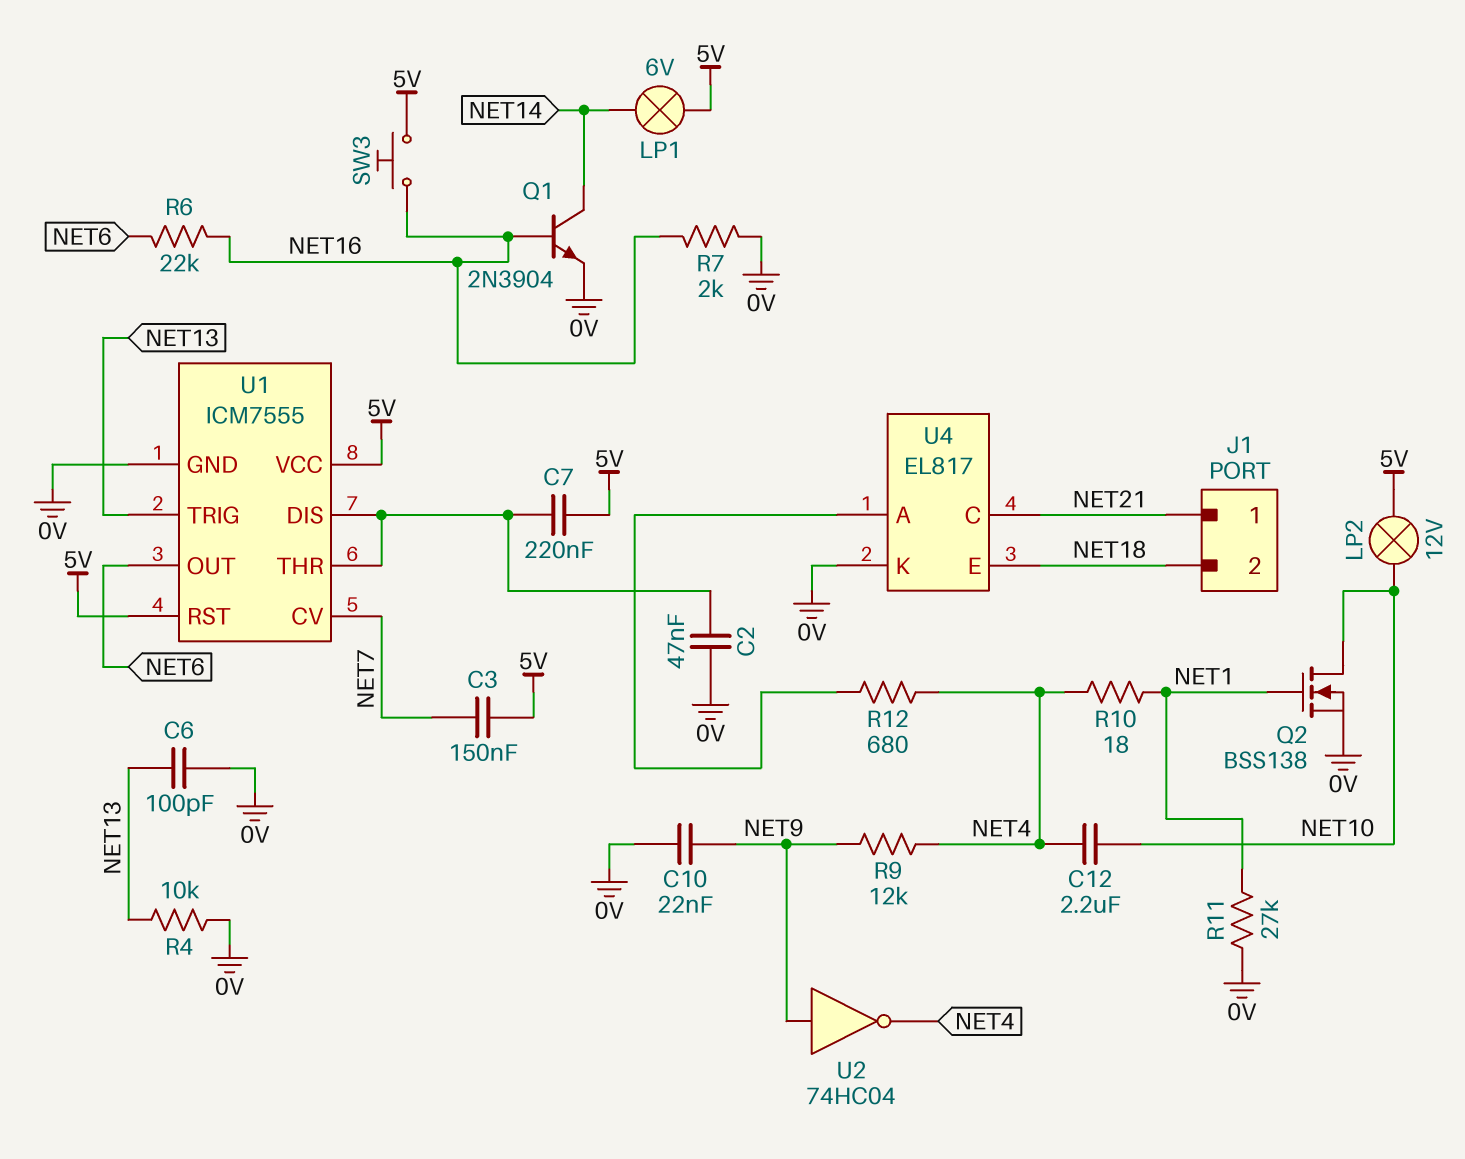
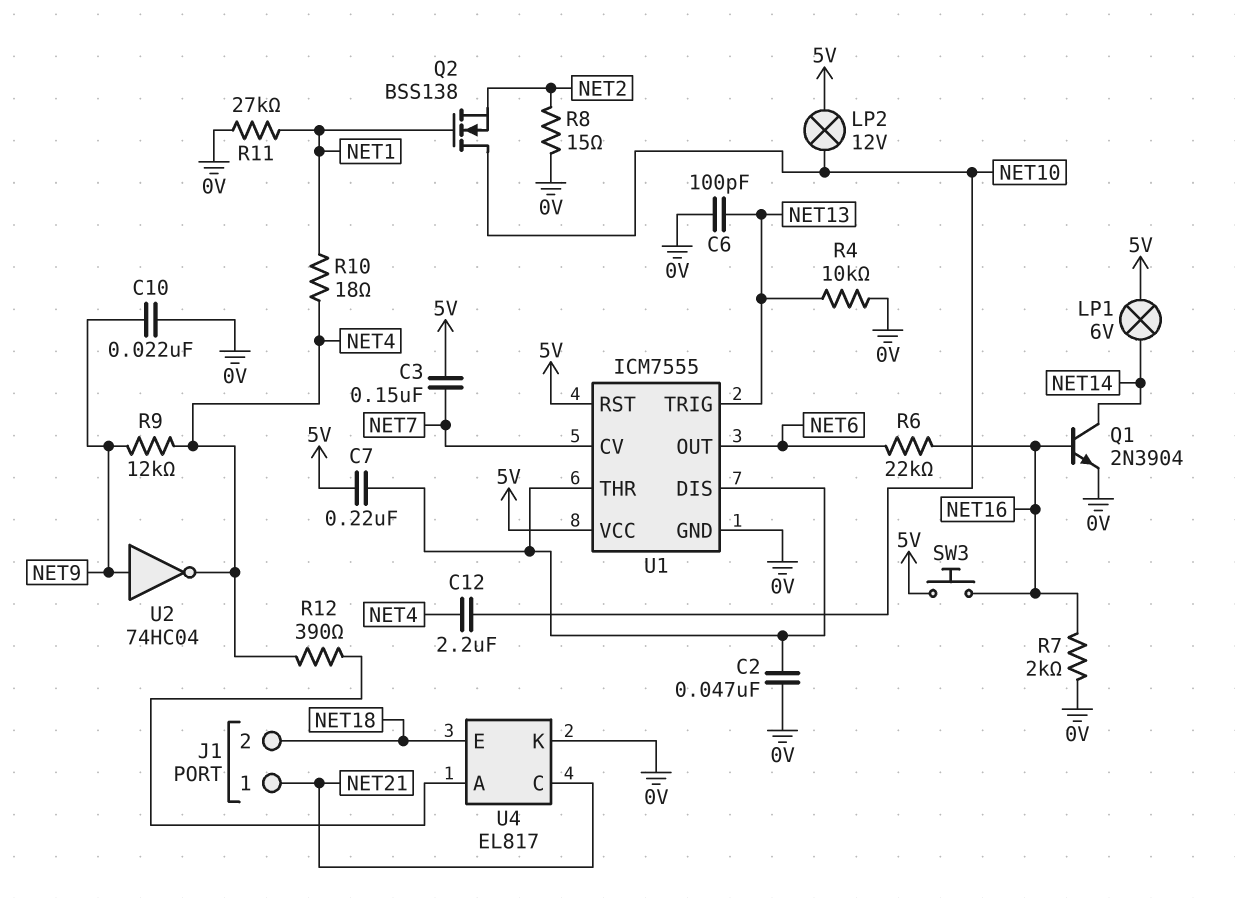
Q2: NMOS BSS138 (G NET1, D NET10, S 0V) -> NMOS BSS138 (G NET1, D NET10, S NET2)
R8: none -> 15 (0V, NET2)
R12: 680 (NET4, U4/A) -> 390 (NET4, U4/A)

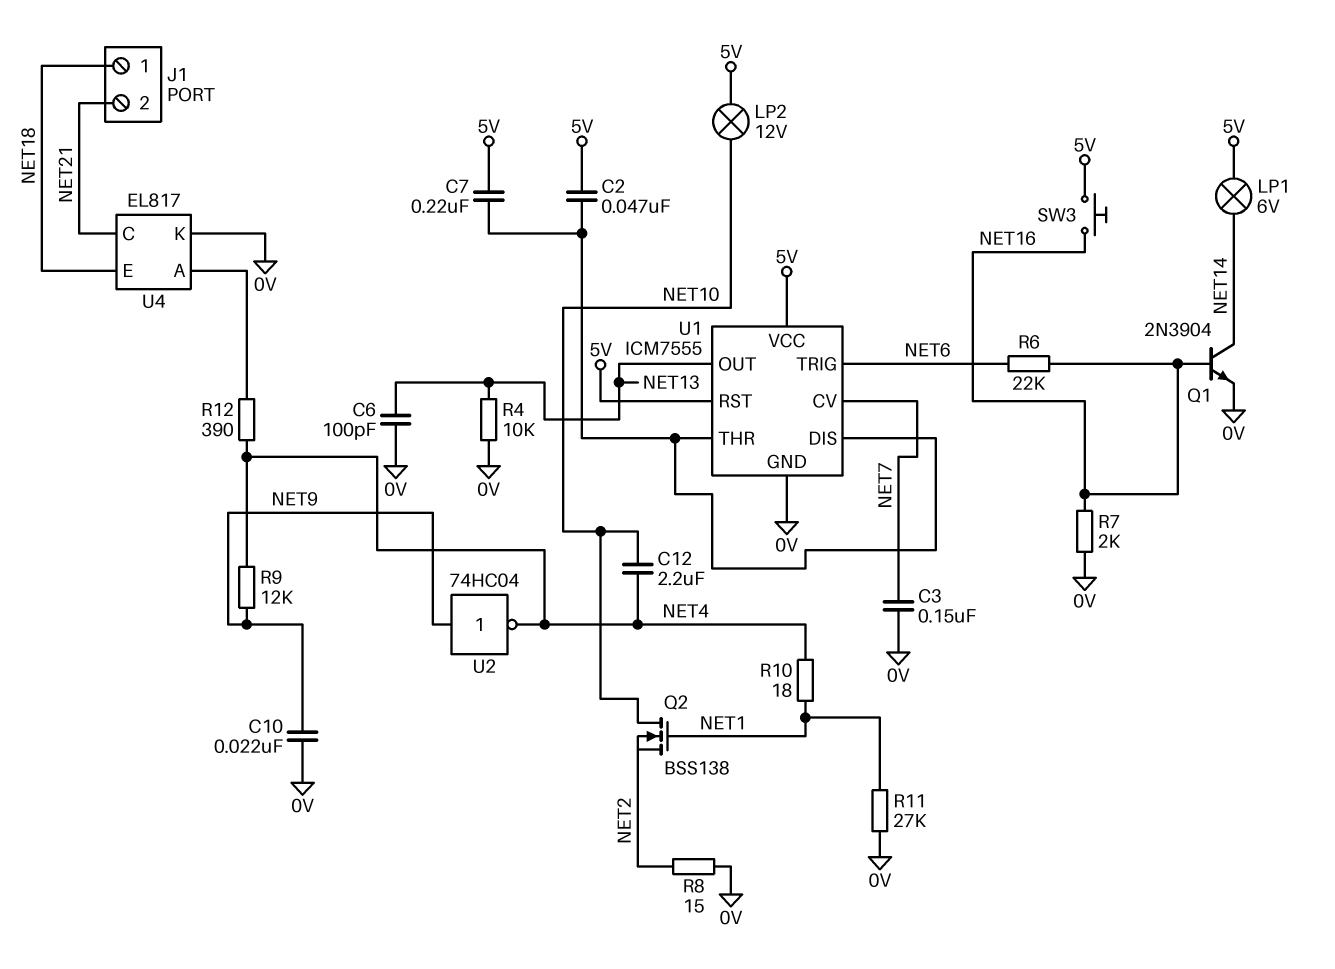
C2: 47nF (0V, U1/DIS) -> 47nF (5V, U1/DIS)
C3: 150nF (5V, NET7) -> 150nF (0V, NET7)
J1 pin 1: NET21 -> NET18
J1 pin 2: NET18 -> NET21
U1 pin OUT: NET6 -> NET13
U1 pin TRIG: NET13 -> NET6

